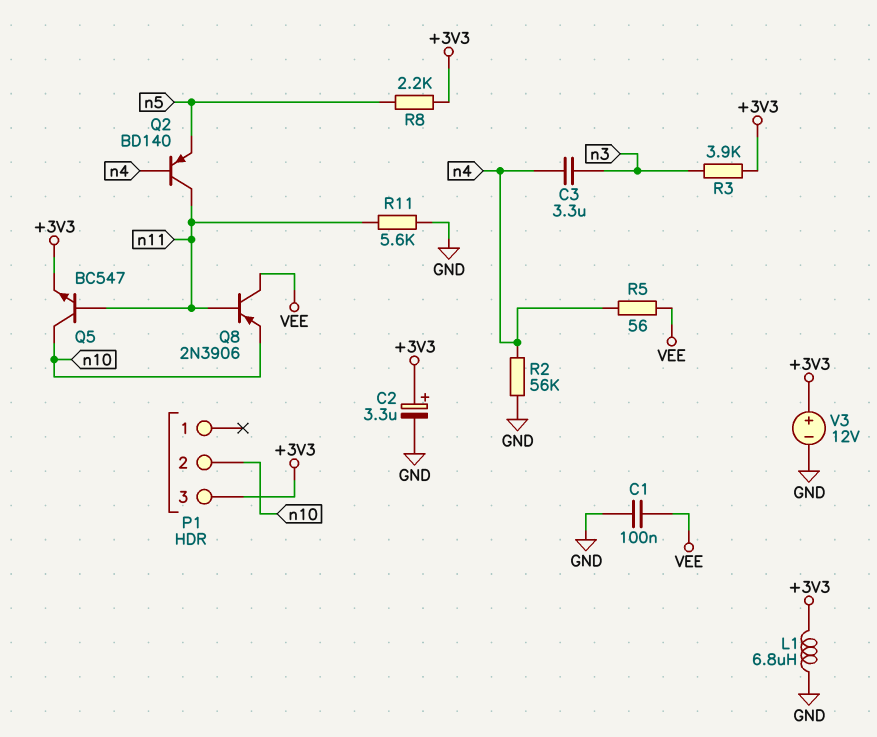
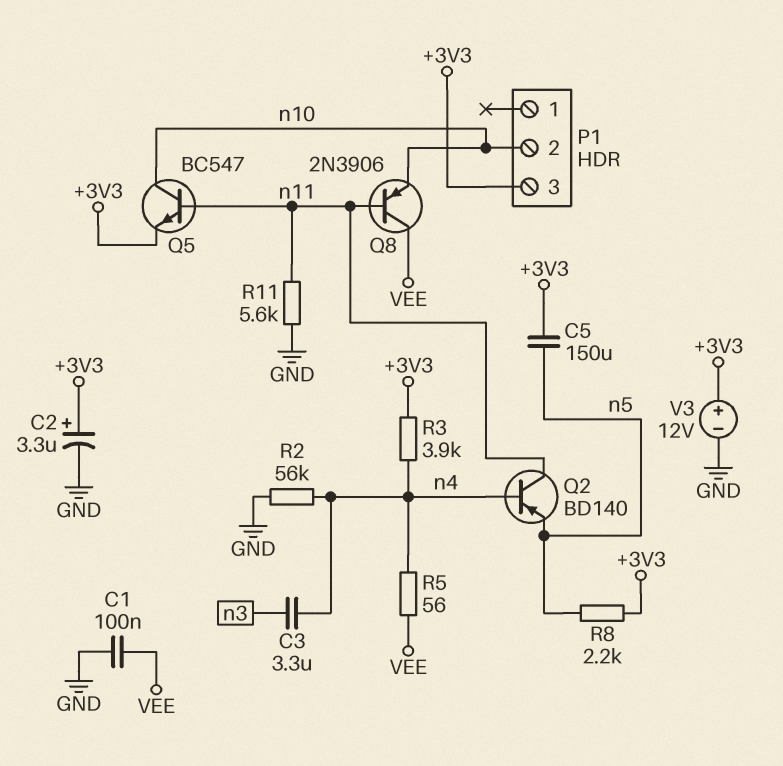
C5: none -> 150uF (+3V3, n5)
L1: 6.8uH (+3V3, GND) -> none
R3: 3.9k (+3V3, n3) -> 3.9k (+3V3, n4)

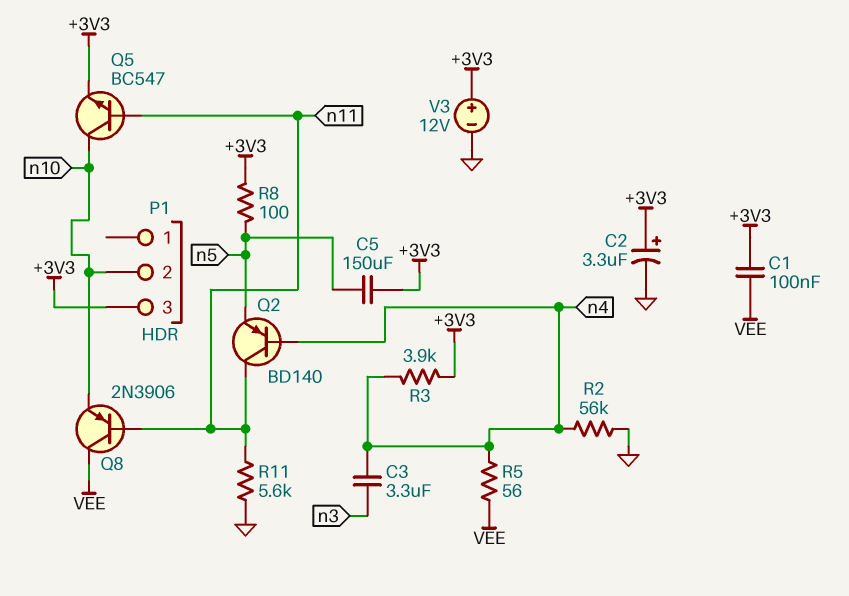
C1: 100nF (GND, VEE) -> 100nF (+3V3, VEE)
R8: 2.2k (+3V3, n5) -> 100 (+3V3, n5)

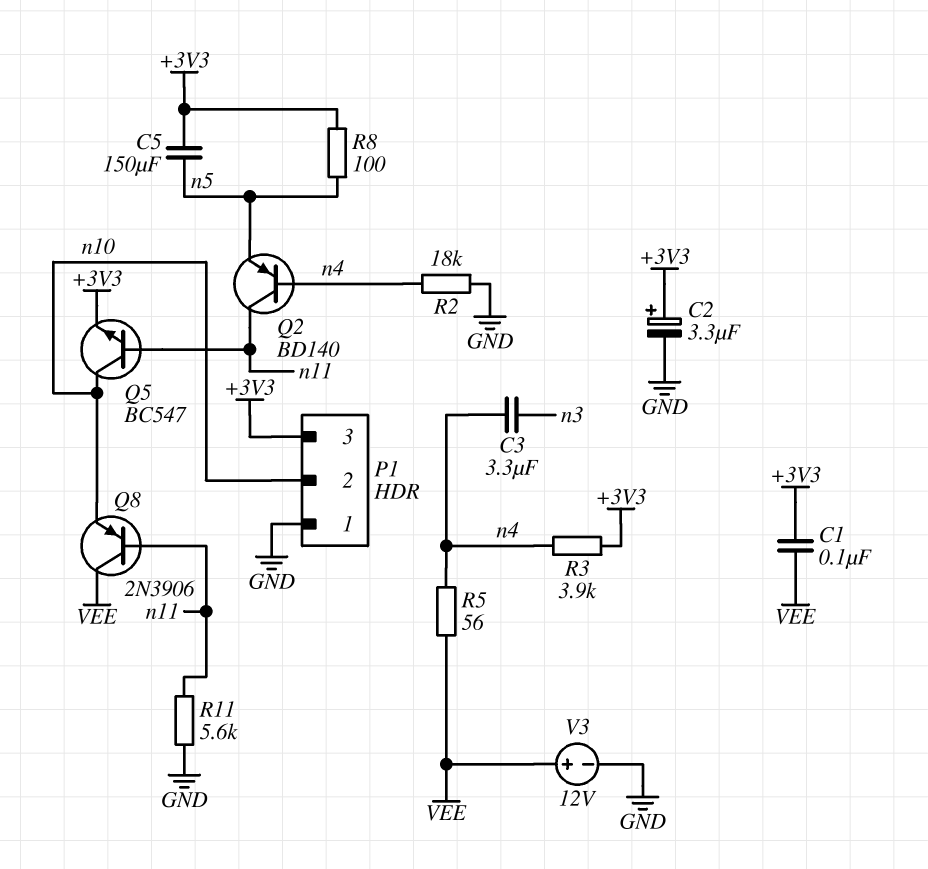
P1 pin 1: none -> GND
R2: 56k (GND, n4) -> 18k (GND, n4)
V3: 12V (plus +3V3, minus GND) -> 12V (plus VEE, minus GND)

